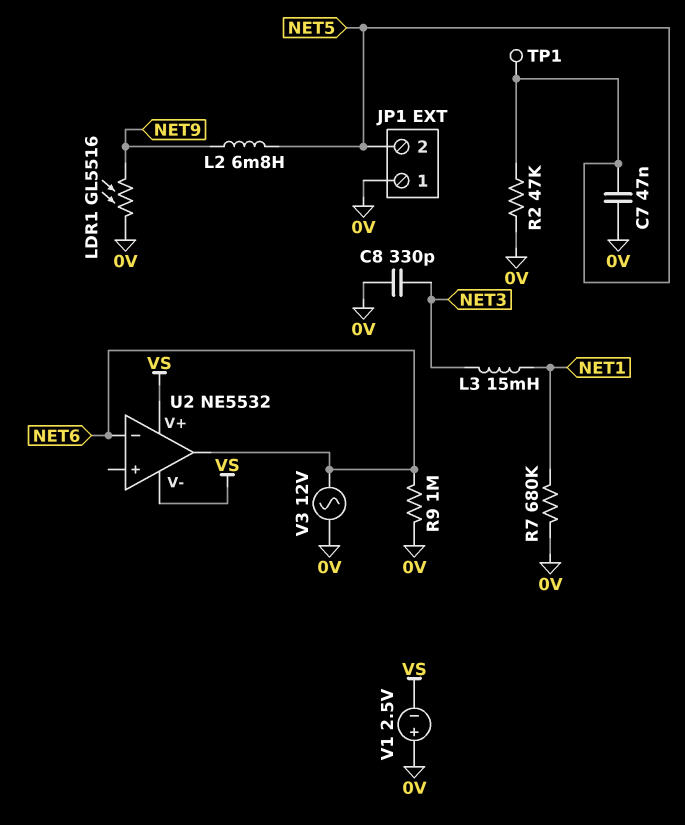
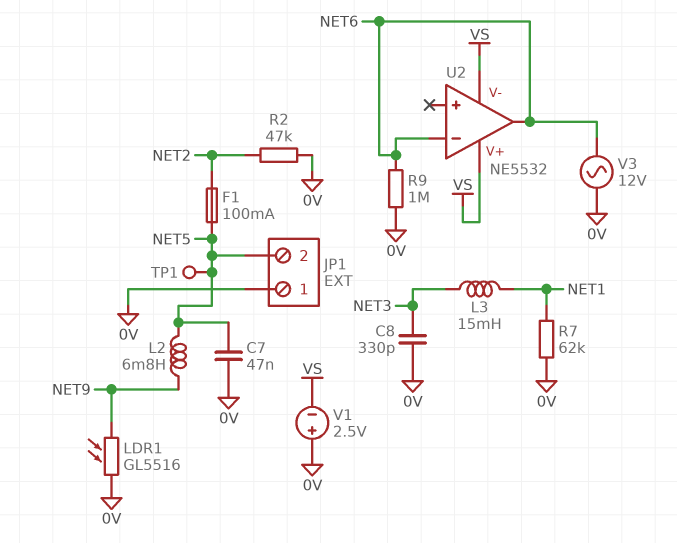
F1: none -> 100mA (NET2, NET5)
R2: 47k (0V, NET5) -> 47k (0V, NET2)
R7: 680k (0V, NET1) -> 62k (0V, NET1)

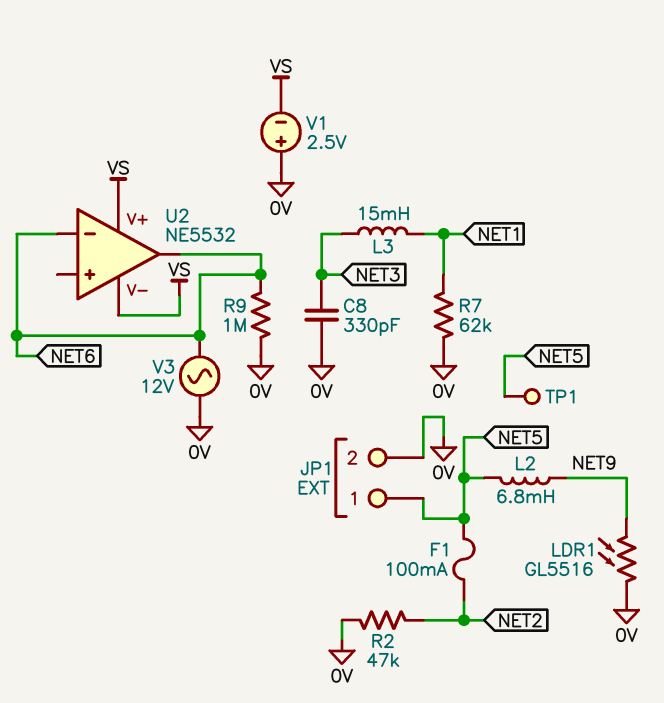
C7: 47nF (0V, NET5) -> none
JP1 pin 1: 0V -> NET5
JP1 pin 2: NET5 -> 0V

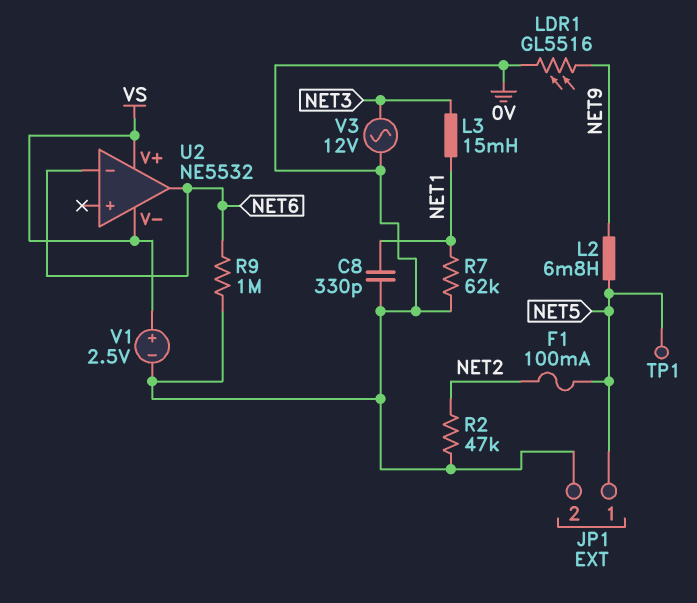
C8: 330pF (0V, NET3) -> 330pF (0V, NET1)
V1: 2.5V (plus 0V, minus VS) -> 2.5V (plus VS, minus 0V)
V3: AC 12V (0V, NET6) -> AC 12V (0V, NET3)

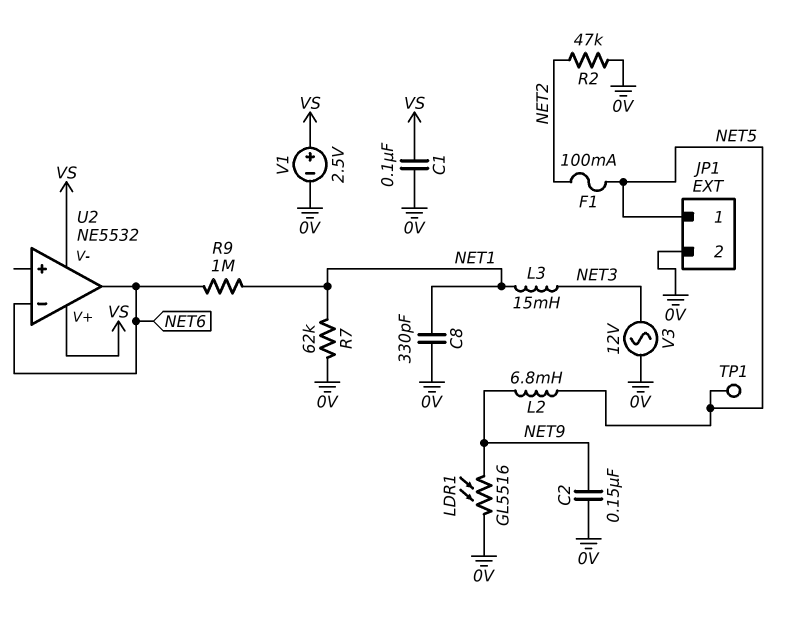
C1: none -> 100nF (0V, VS)
C2: none -> 150nF (0V, NET9)
R9: 1M (0V, NET6) -> 1M (NET1, NET6)

